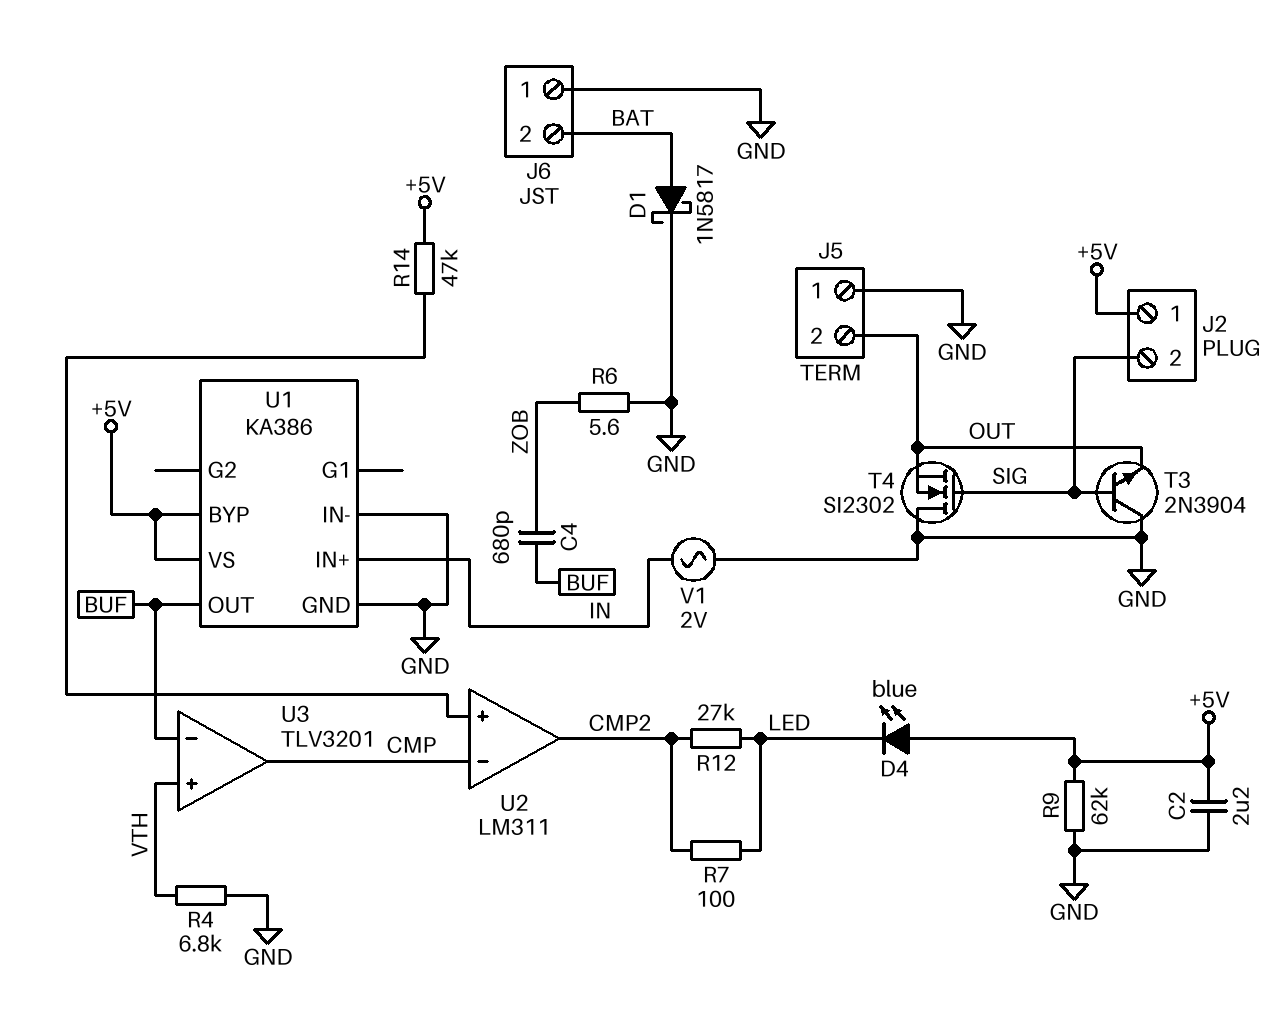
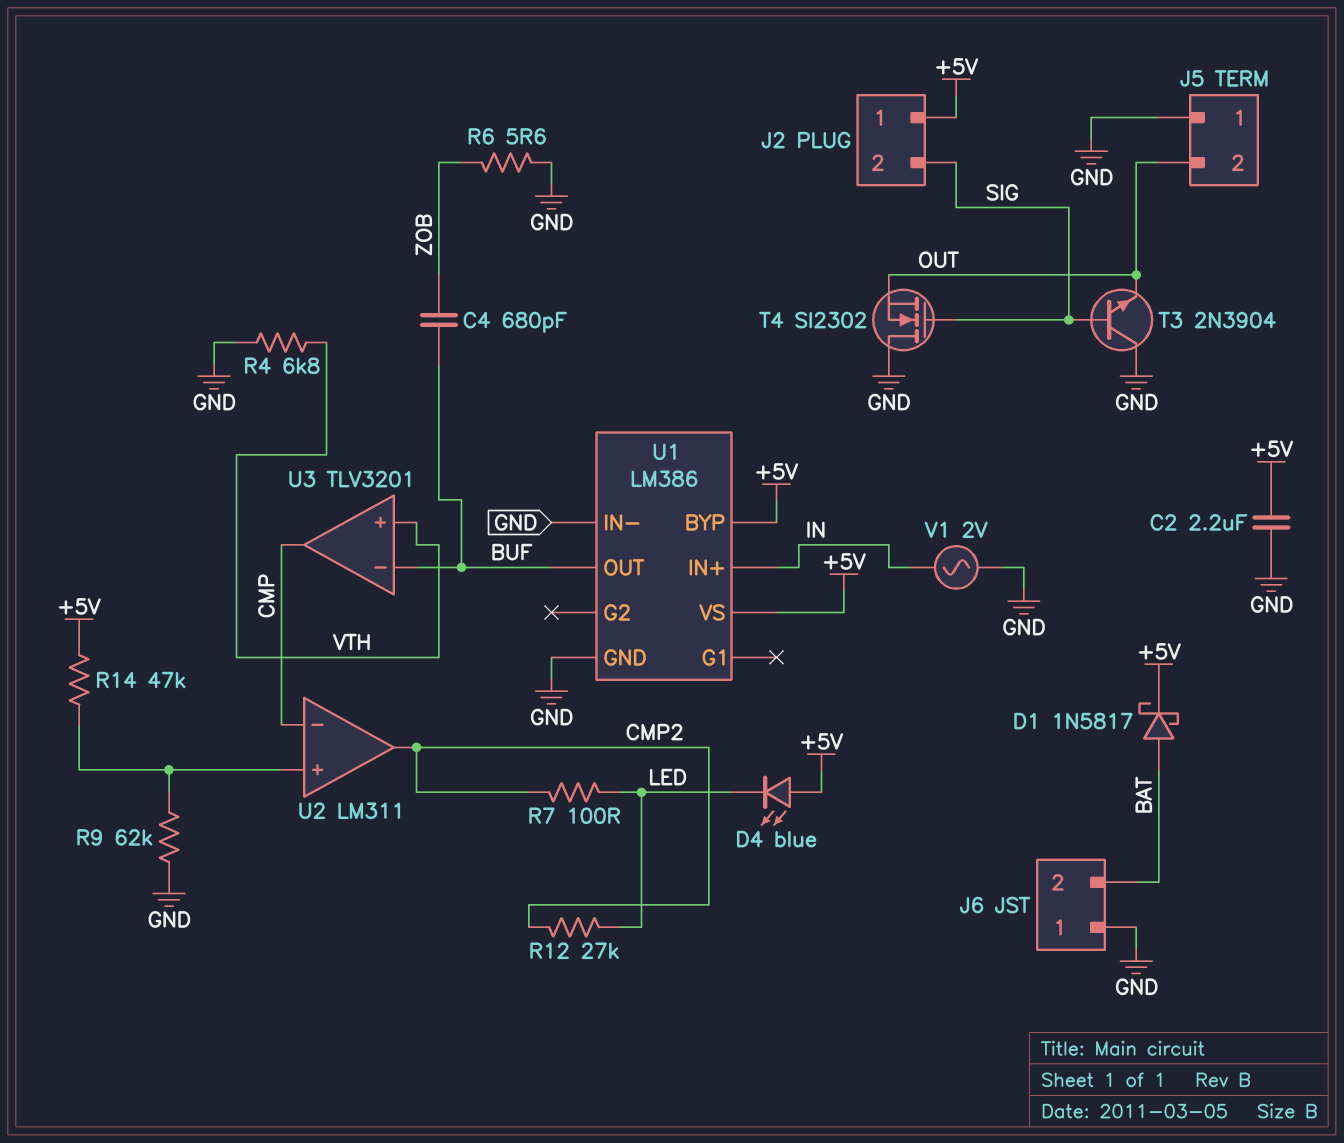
D1: schottky 1N5817 (A BAT, K GND) -> schottky 1N5817 (A BAT, K +5V)
R9: 62k (+5V, GND) -> 62k (GND, U2/in+)
U1: KA386 -> LM386

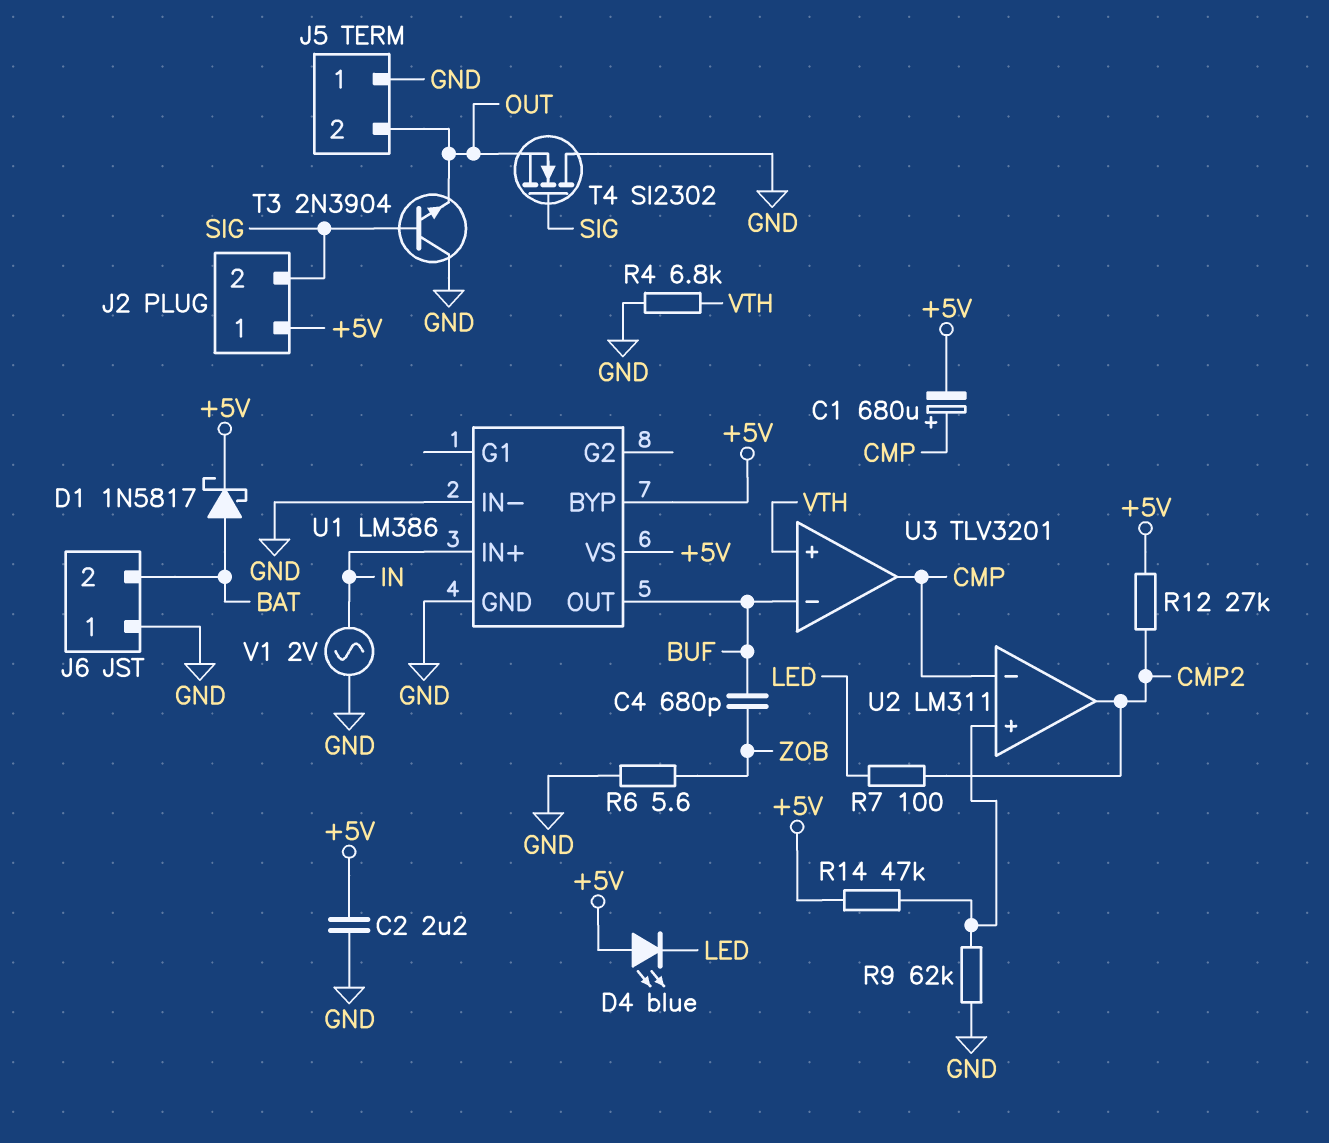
C1: none -> 680uF (plus CMP, minus +5V)
R12: 27k (CMP2, LED) -> 27k (+5V, CMP2)

